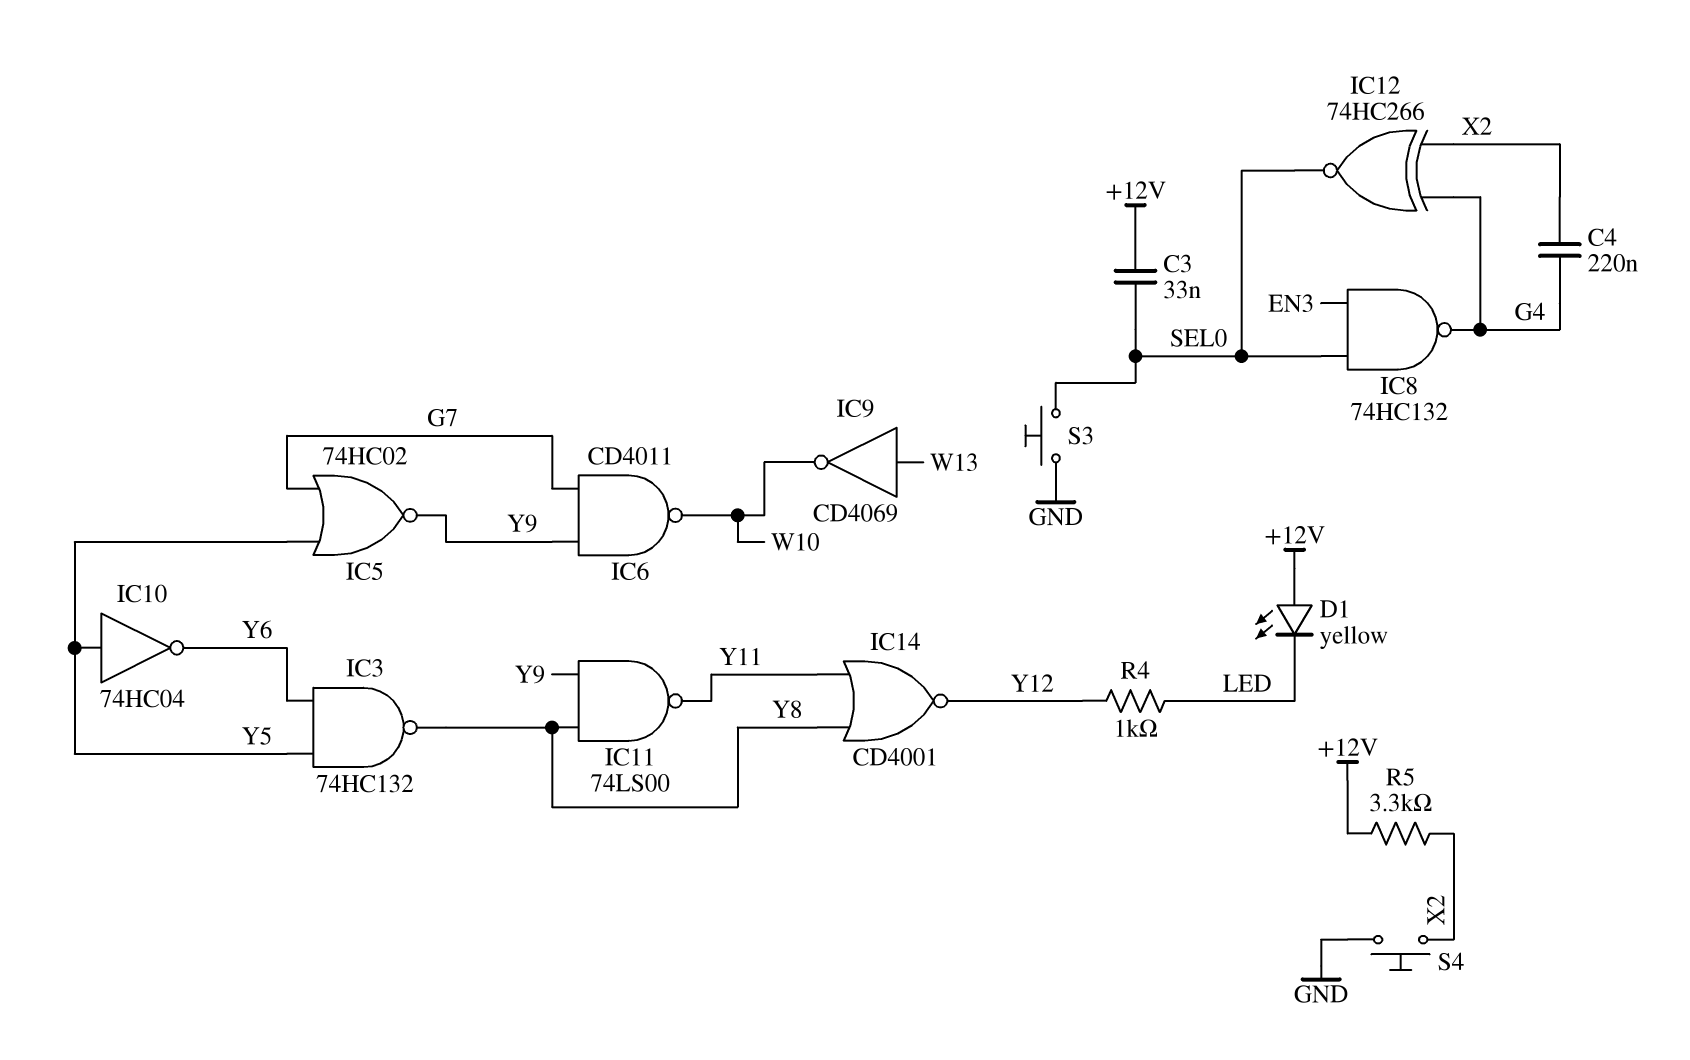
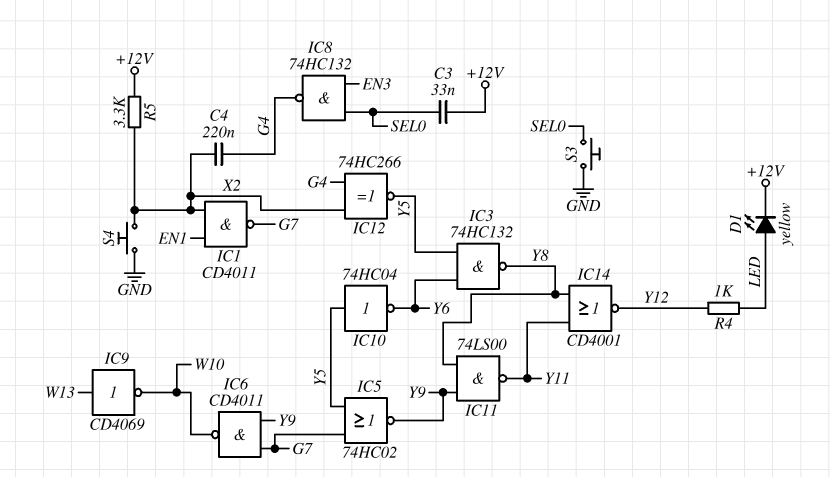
D1: LED yellow (A +12V, K LED) -> LED yellow (A LED, K +12V)
IC1: none -> NAND CD4011 (in EN1, in X2, out G7)
IC12: XNOR 74HC266 (in G4, in X2, out SEL0) -> XNOR 74HC266 (in G4, in X2, out Y5)

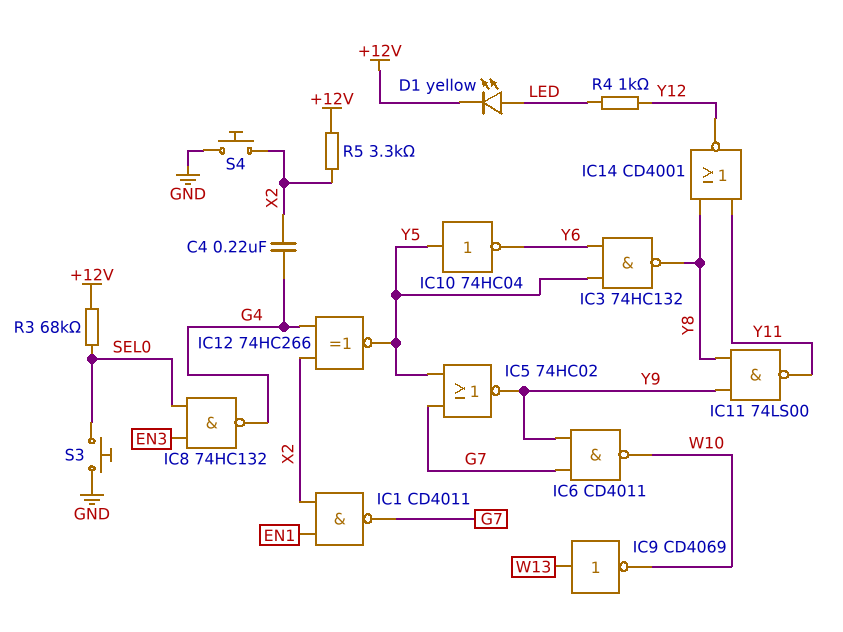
C3: 33nF (+12V, SEL0) -> none
R3: none -> 68k (+12V, SEL0)

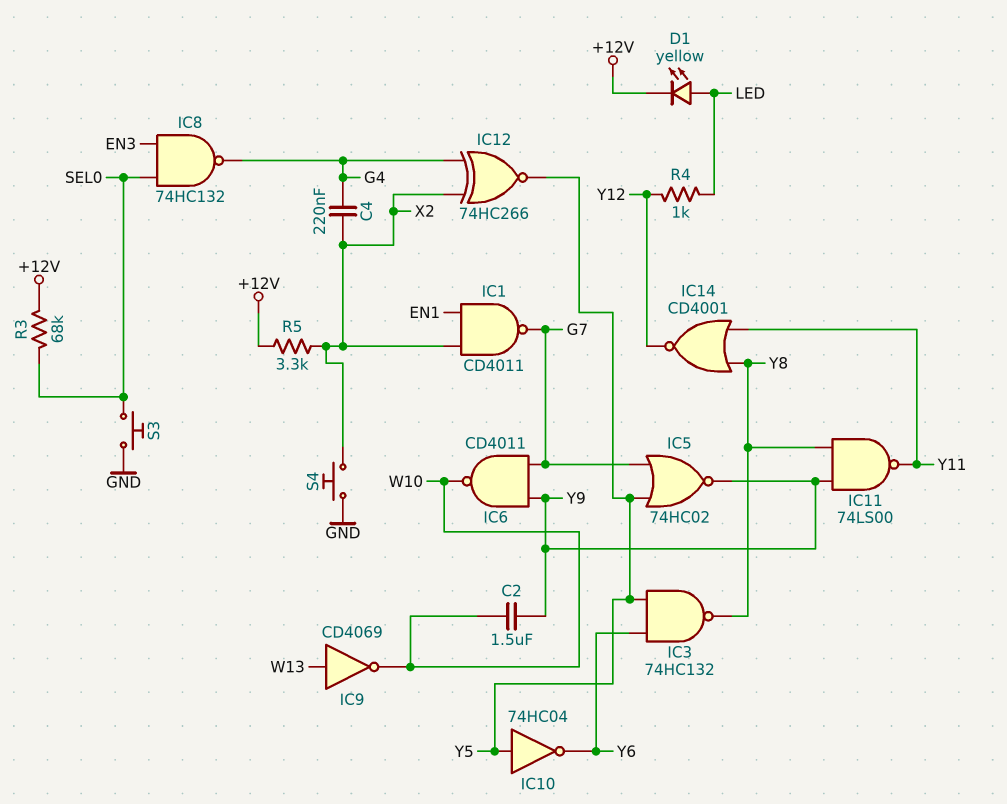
C2: none -> 1.5uF (W10, Y9)

